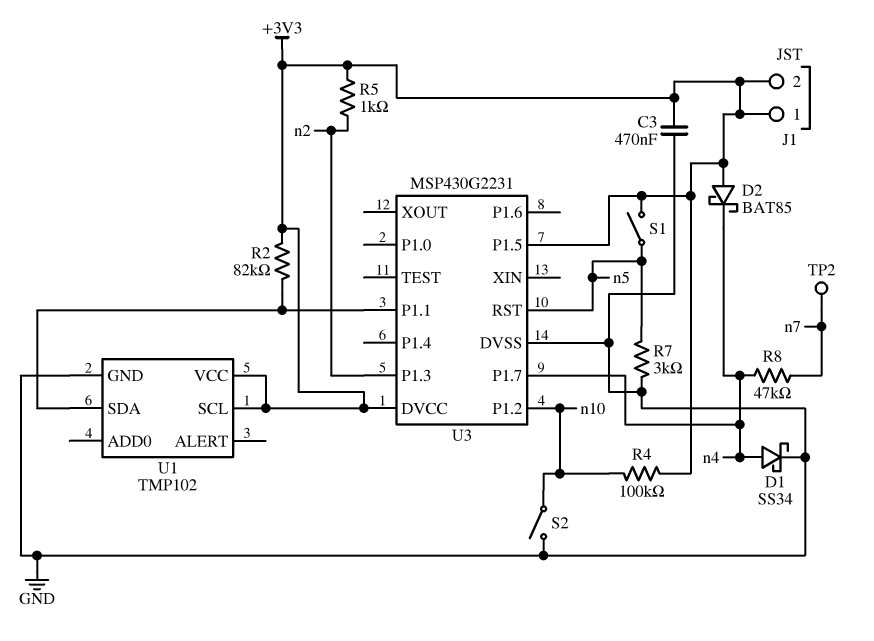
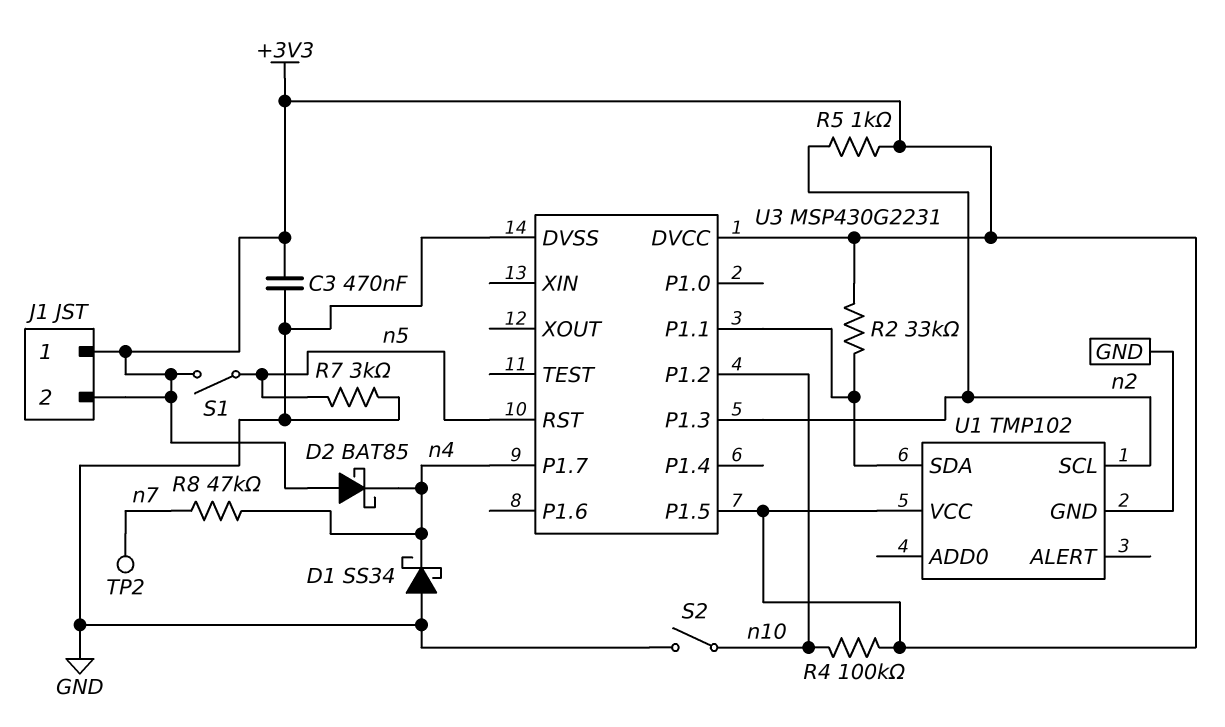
D1: schottky SS34 (A n4, K GND) -> schottky SS34 (A GND, K n4)
R2: 82k (+3V3, U1/SDA) -> 33k (+3V3, U1/SDA)
U1 pin SCL: +3V3 -> n2

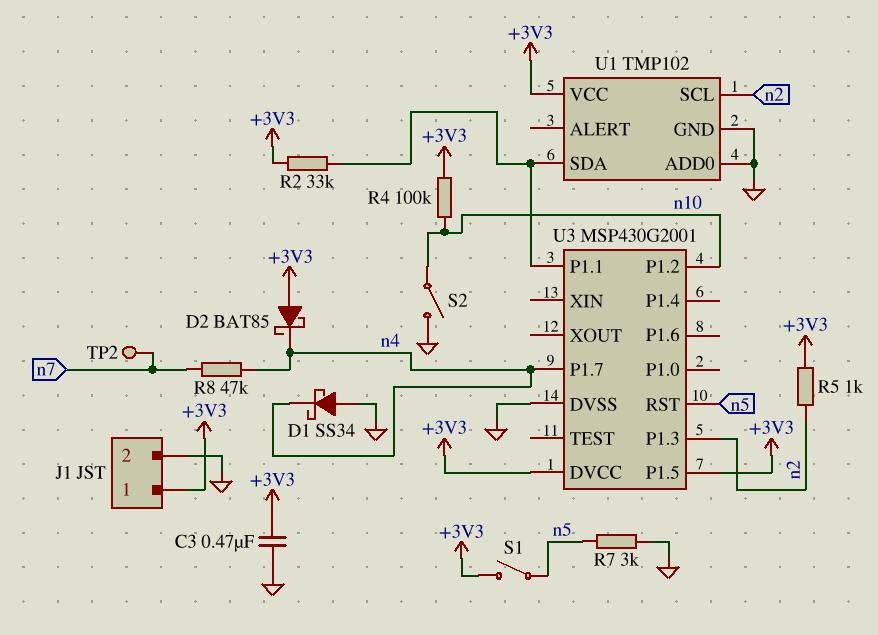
J1 pin 2: +3V3 -> GND
U1 pin ADD0: none -> GND
U3: MSP430G2231 -> MSP430G2001

